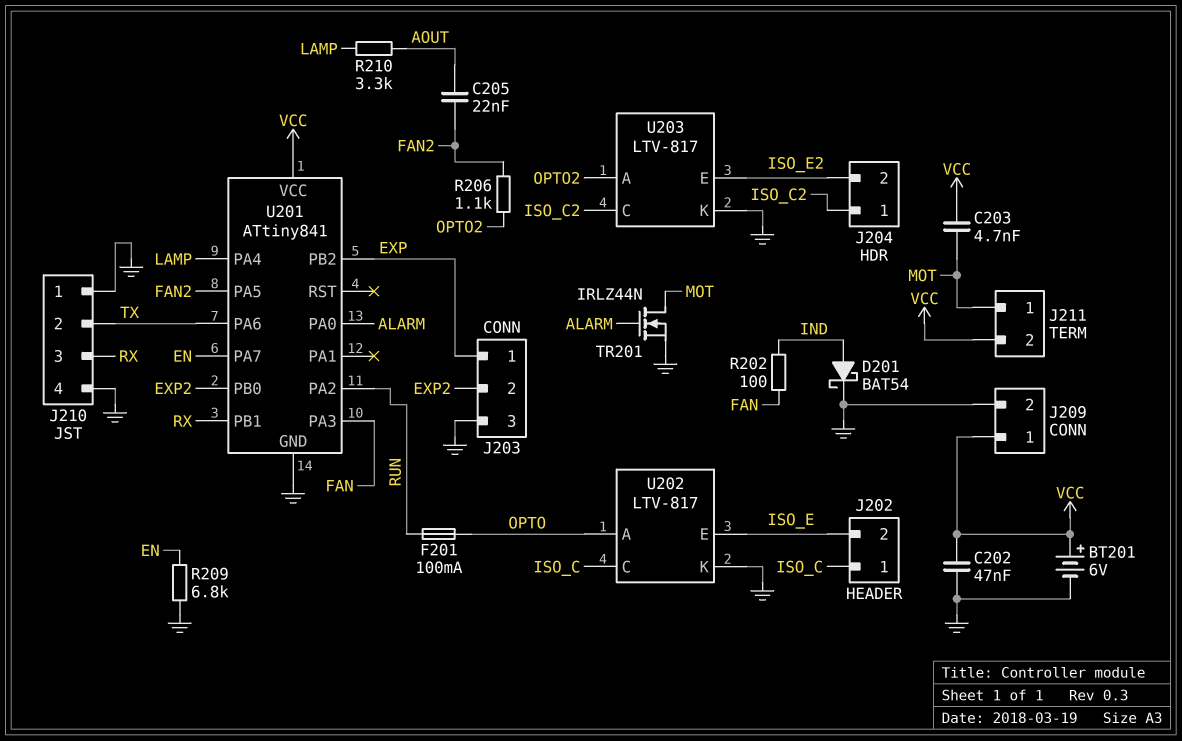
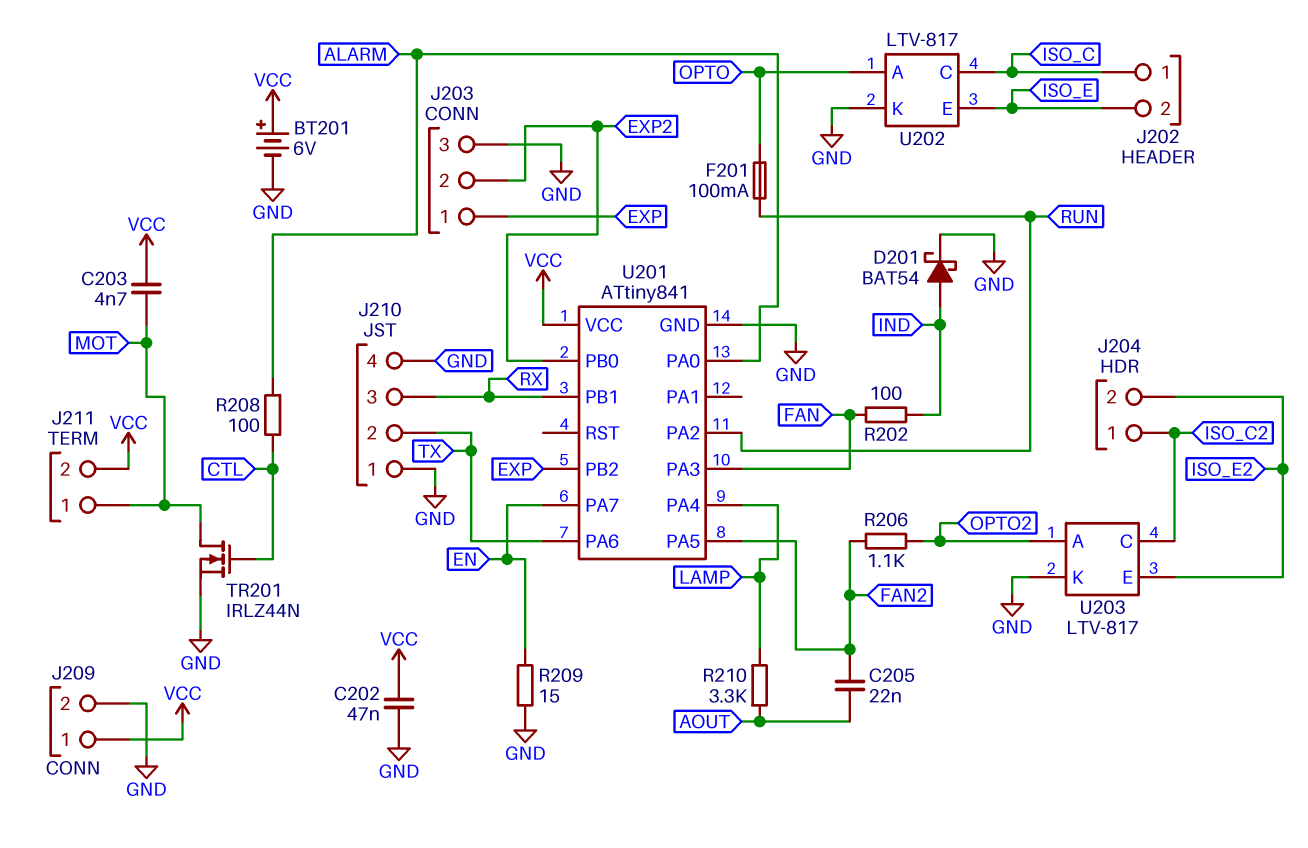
R208: none -> 100 (ALARM, CTL)
R209: 6.8k (EN, GND) -> 15 (EN, GND)
TR201: NMOS IRLZ44N (G ALARM, D MOT, S GND) -> NMOS IRLZ44N (G CTL, D MOT, S GND)

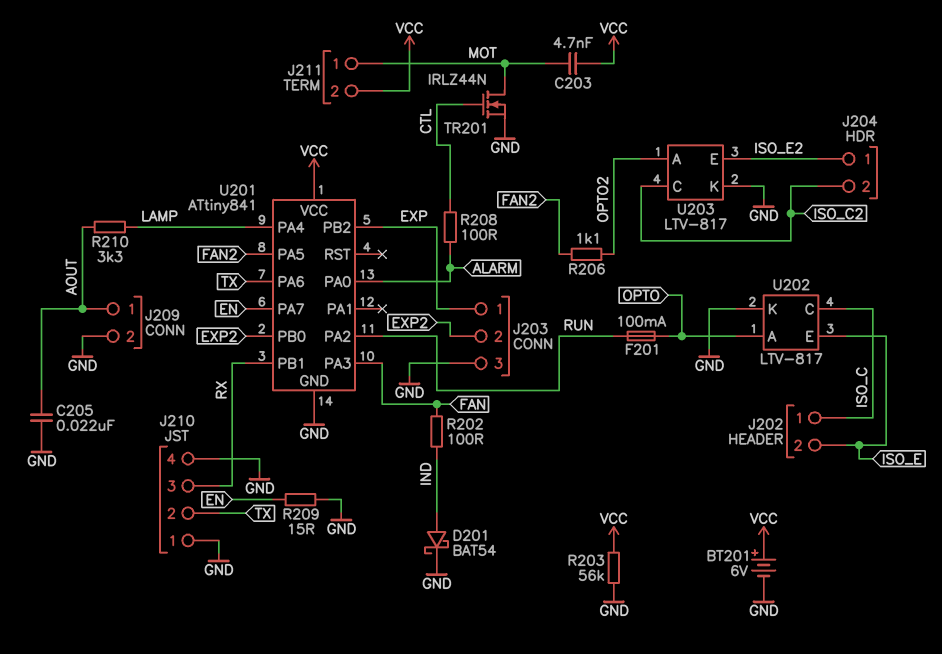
C202: 47nF (GND, VCC) -> none
C205: 22nF (AOUT, FAN2) -> 22nF (AOUT, GND)
J204 pin 1: ISO_C2 -> ISO_E2
J204 pin 2: ISO_E2 -> ISO_C2
J209 pin 1: VCC -> AOUT
R203: none -> 56k (GND, VCC)

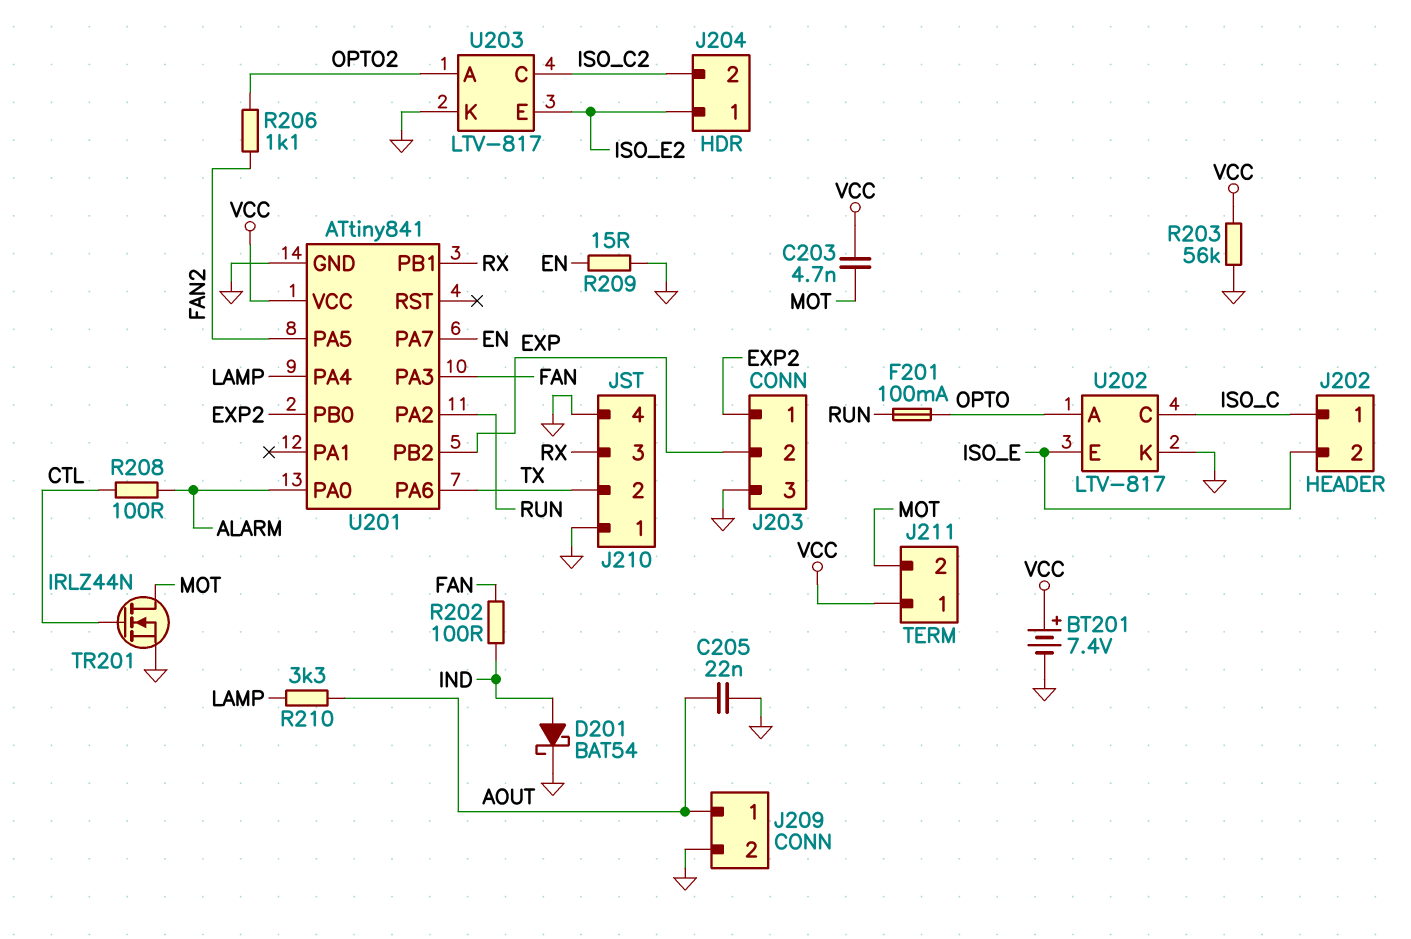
BT201: 6V (plus VCC, minus GND) -> 7.4V (plus VCC, minus GND)
J203 pin 1: EXP -> EXP2
J203 pin 2: EXP2 -> EXP
J211 pin 1: MOT -> VCC
J211 pin 2: VCC -> MOT

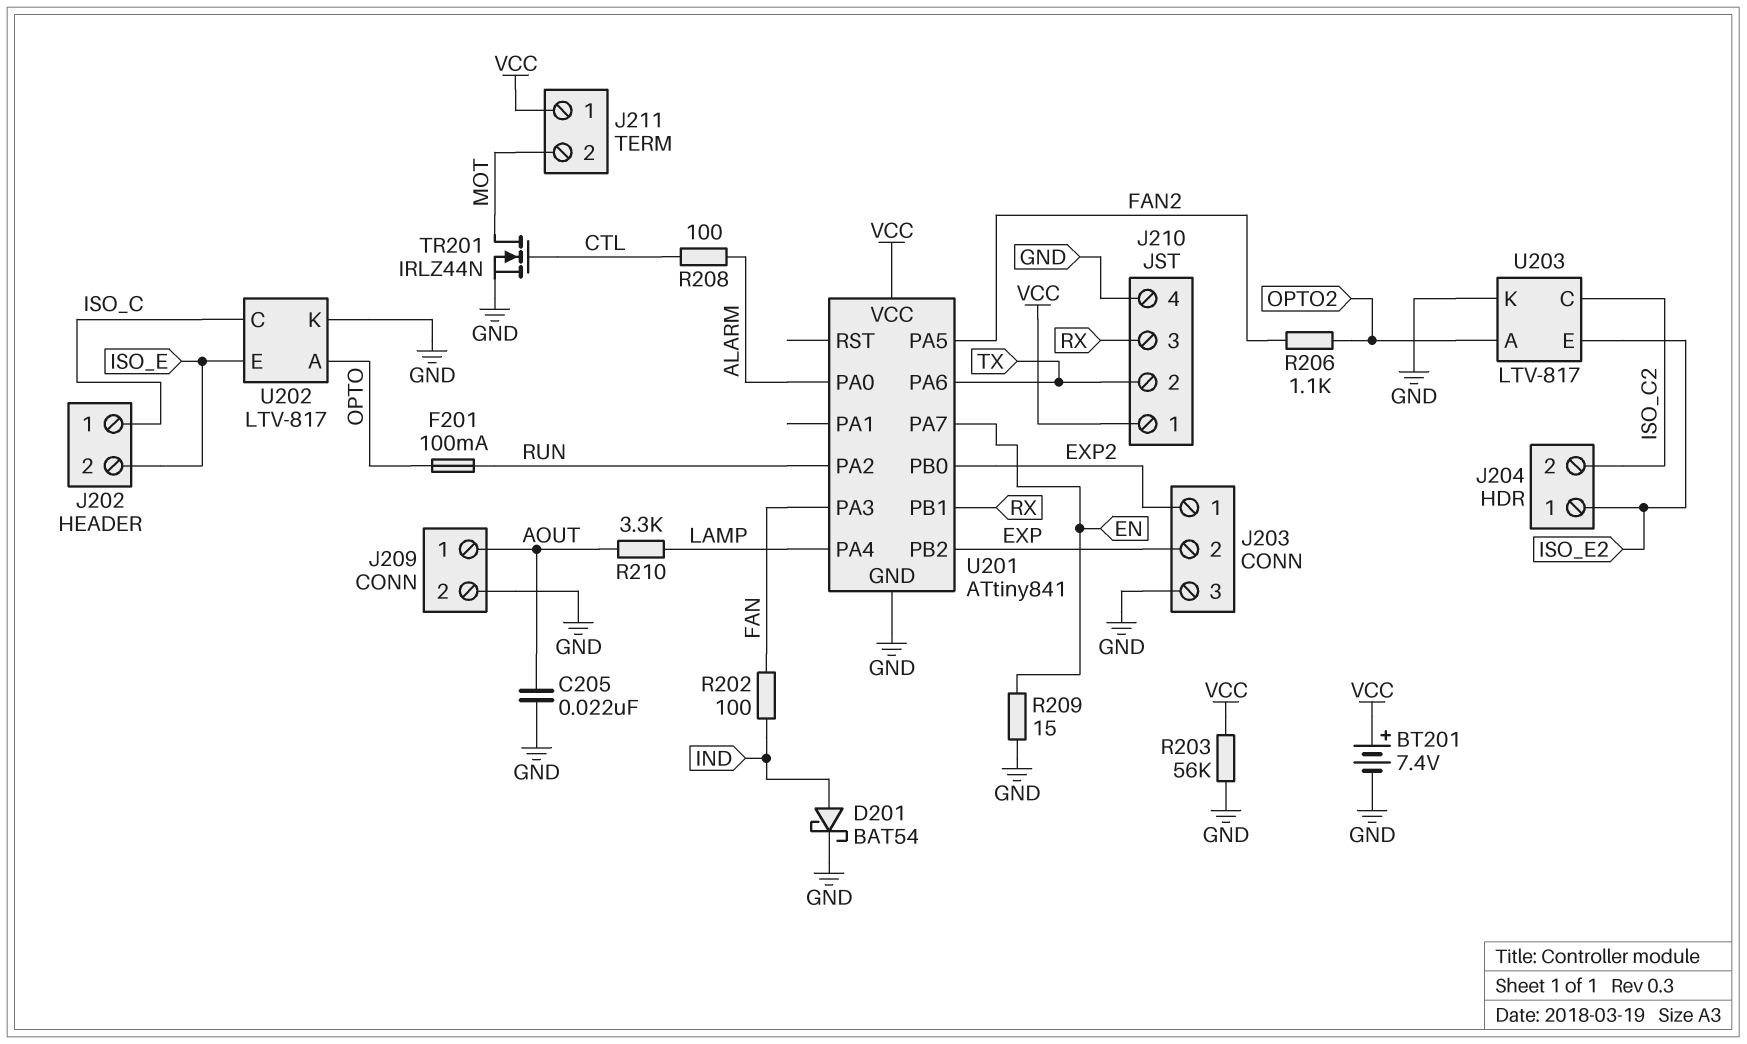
C203: 4.7nF (MOT, VCC) -> none
J210 pin 1: GND -> VCC

